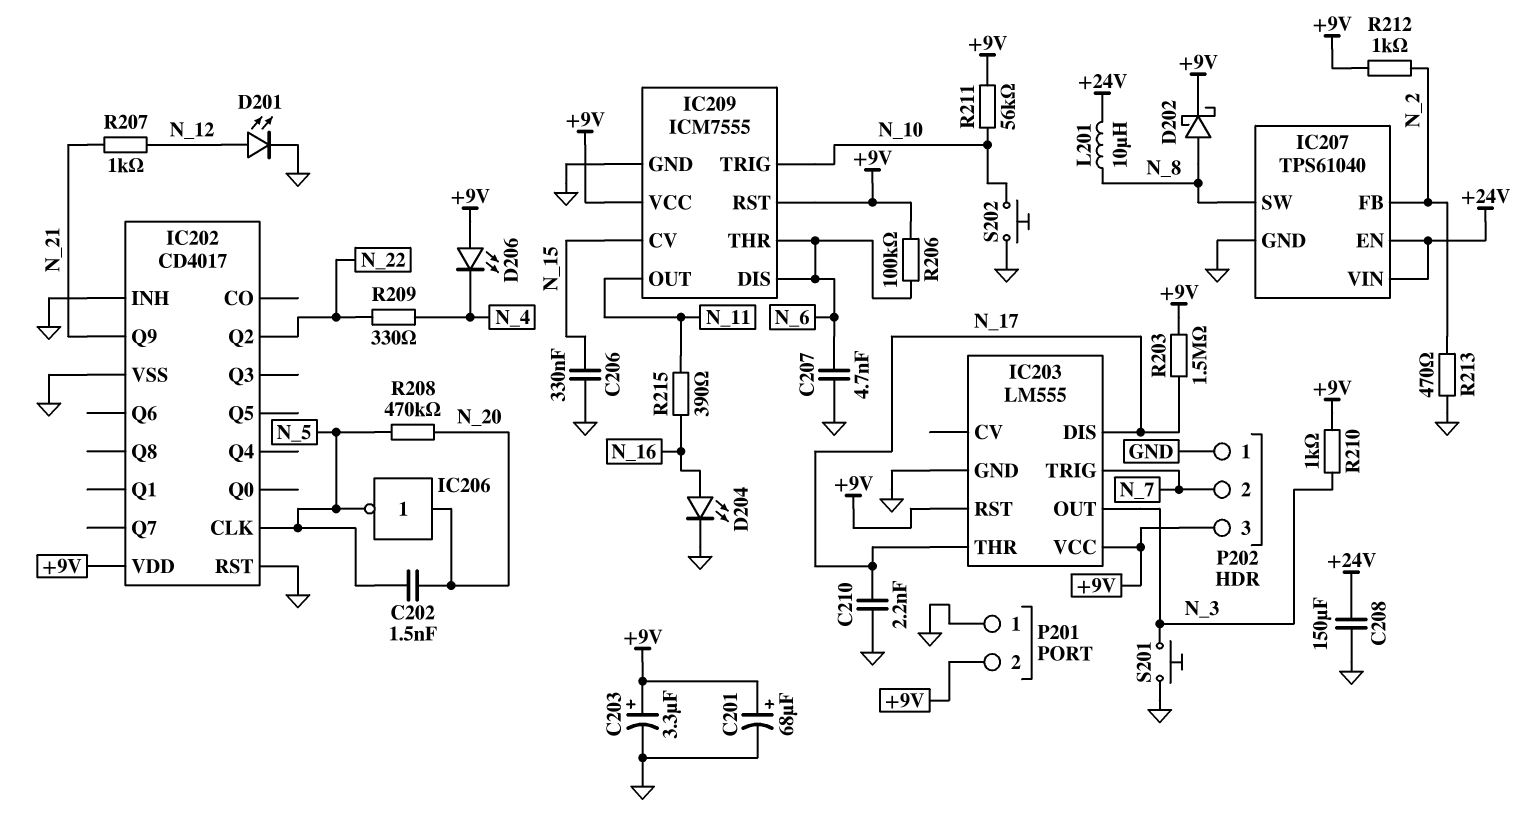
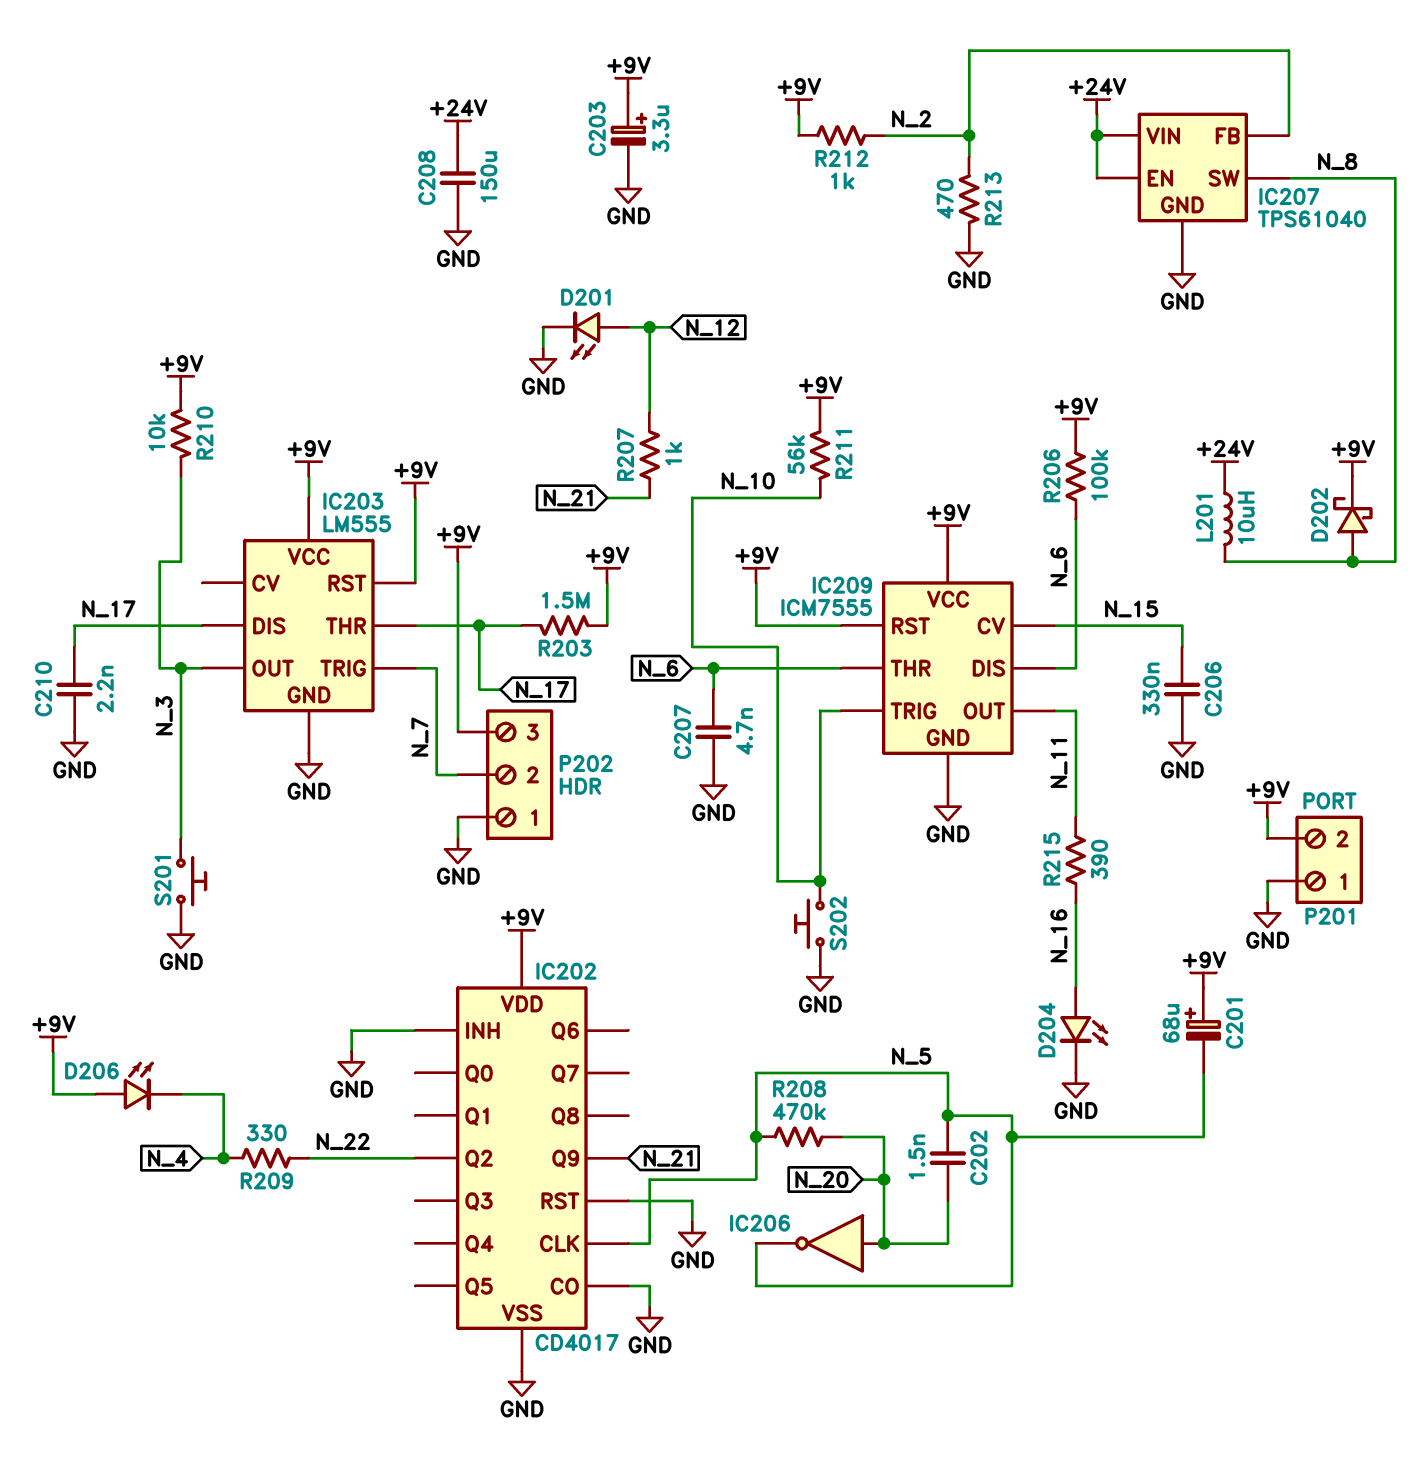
C201: 68uF (plus +9V, minus GND) -> 68uF (plus +9V, minus N_5)
IC202 pin CO: none -> GND
R210: 1k (+9V, N_3) -> 10k (+9V, N_3)

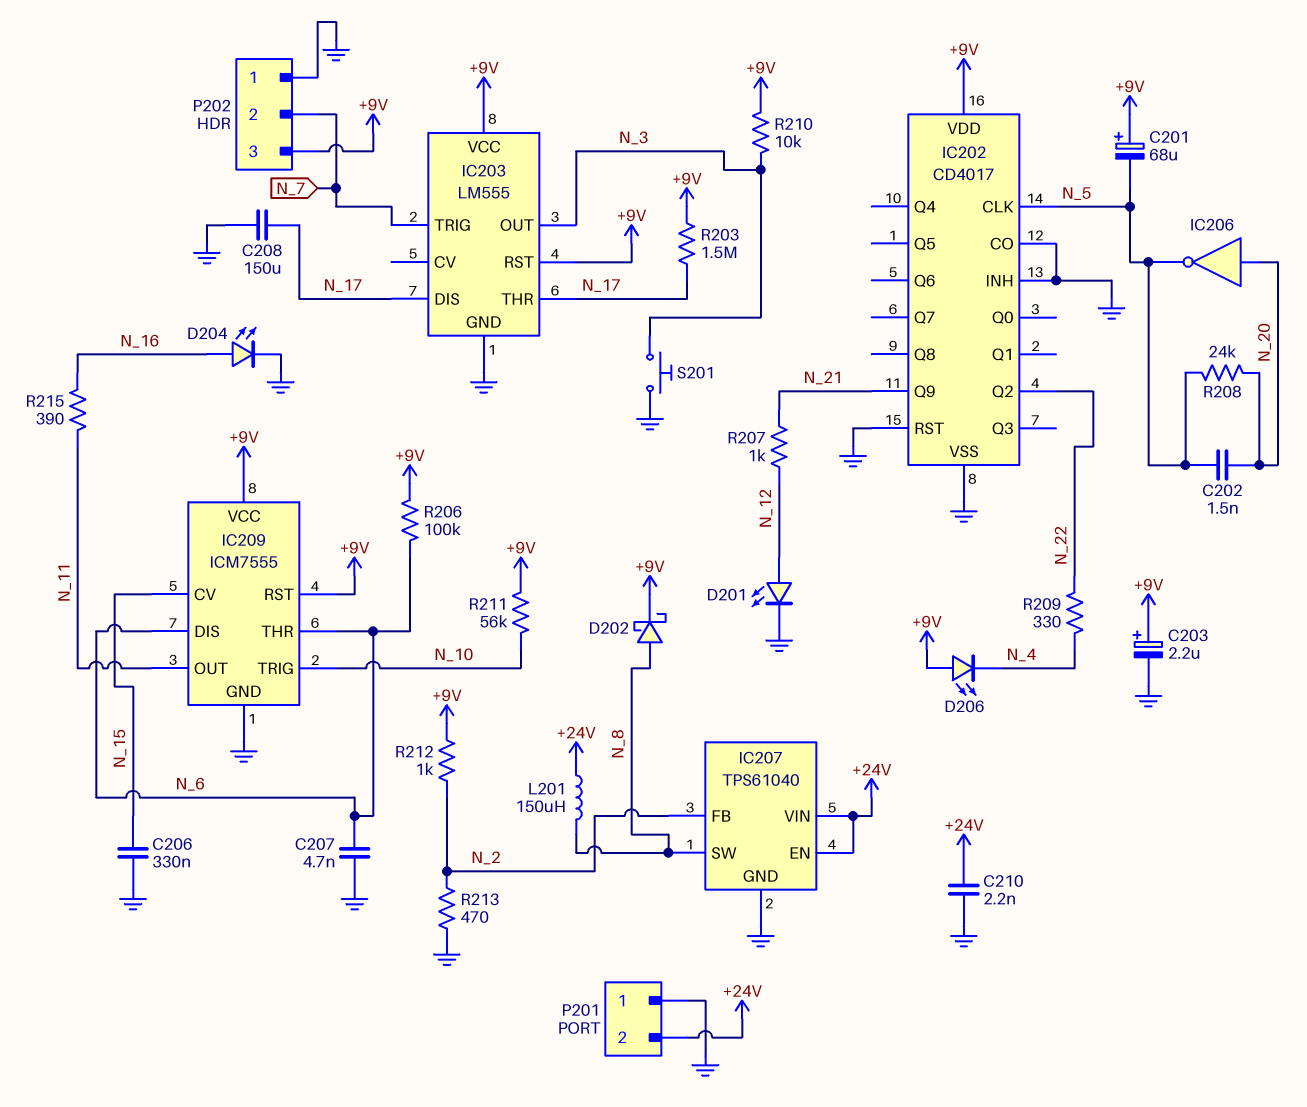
C203: 3.3uF (plus +9V, minus GND) -> 2.2uF (plus +9V, minus GND)
C208: 150uF (+24V, GND) -> 150uF (GND, N_17)
C210: 2.2nF (GND, N_17) -> 2.2nF (+24V, GND)
L201: 10uH (+24V, N_8) -> 150uH (+24V, N_8)
P201 pin 2: +9V -> +24V
R208: 470k (N_5, N_20) -> 24k (N_5, N_20)
S202: button (GND, N_10) -> none

